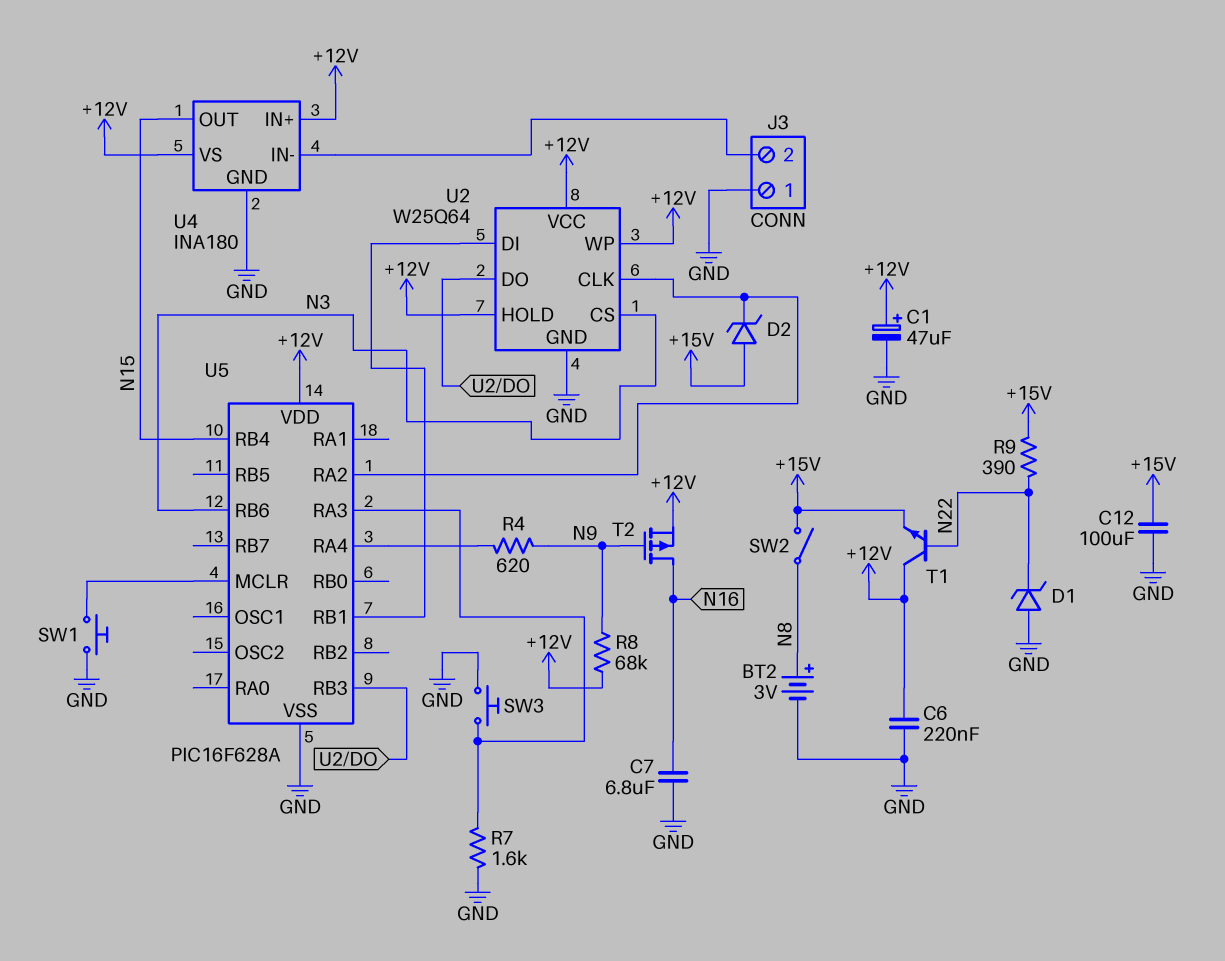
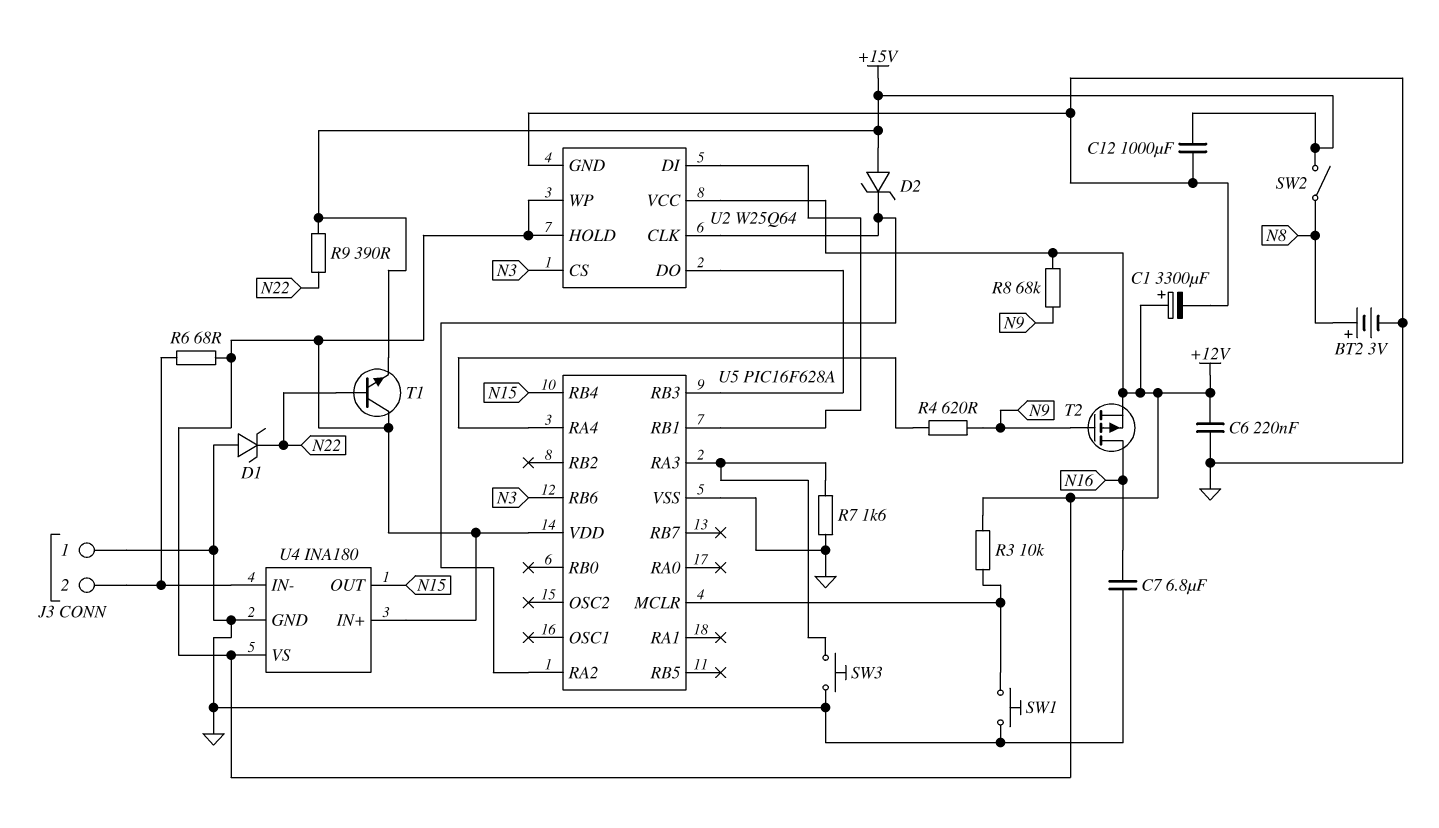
C1: 47uF (plus +12V, minus GND) -> 3300uF (plus +12V, minus GND)
C12: 100uF (+15V, GND) -> 1000uF (+15V, GND)
R3: none -> 10k (+12V, U5/MCLR)
R6: none -> 68 (+12V, J3/2)

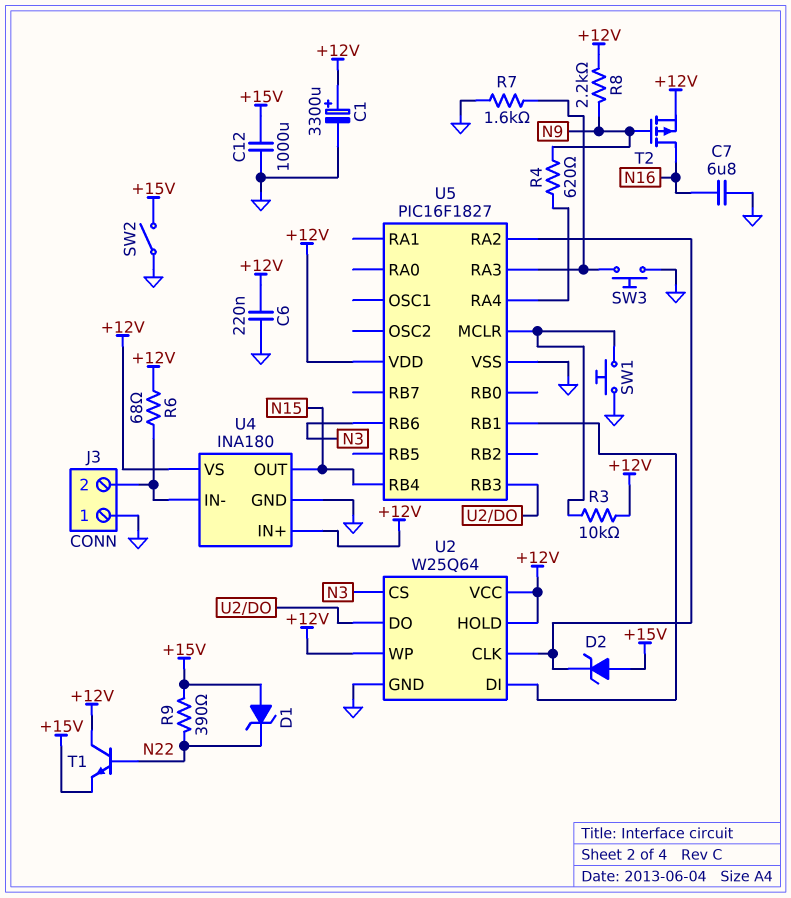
BT2: 3V (plus N8, minus GND) -> none
D1: zener (A GND, K N22) -> zener (A +15V, K N22)
R8: 68k (+12V, N9) -> 2.2k (+12V, N9)
SW2: switch (+15V, N8) -> switch (+15V, GND)
U5: PIC16F628A -> PIC16F1827

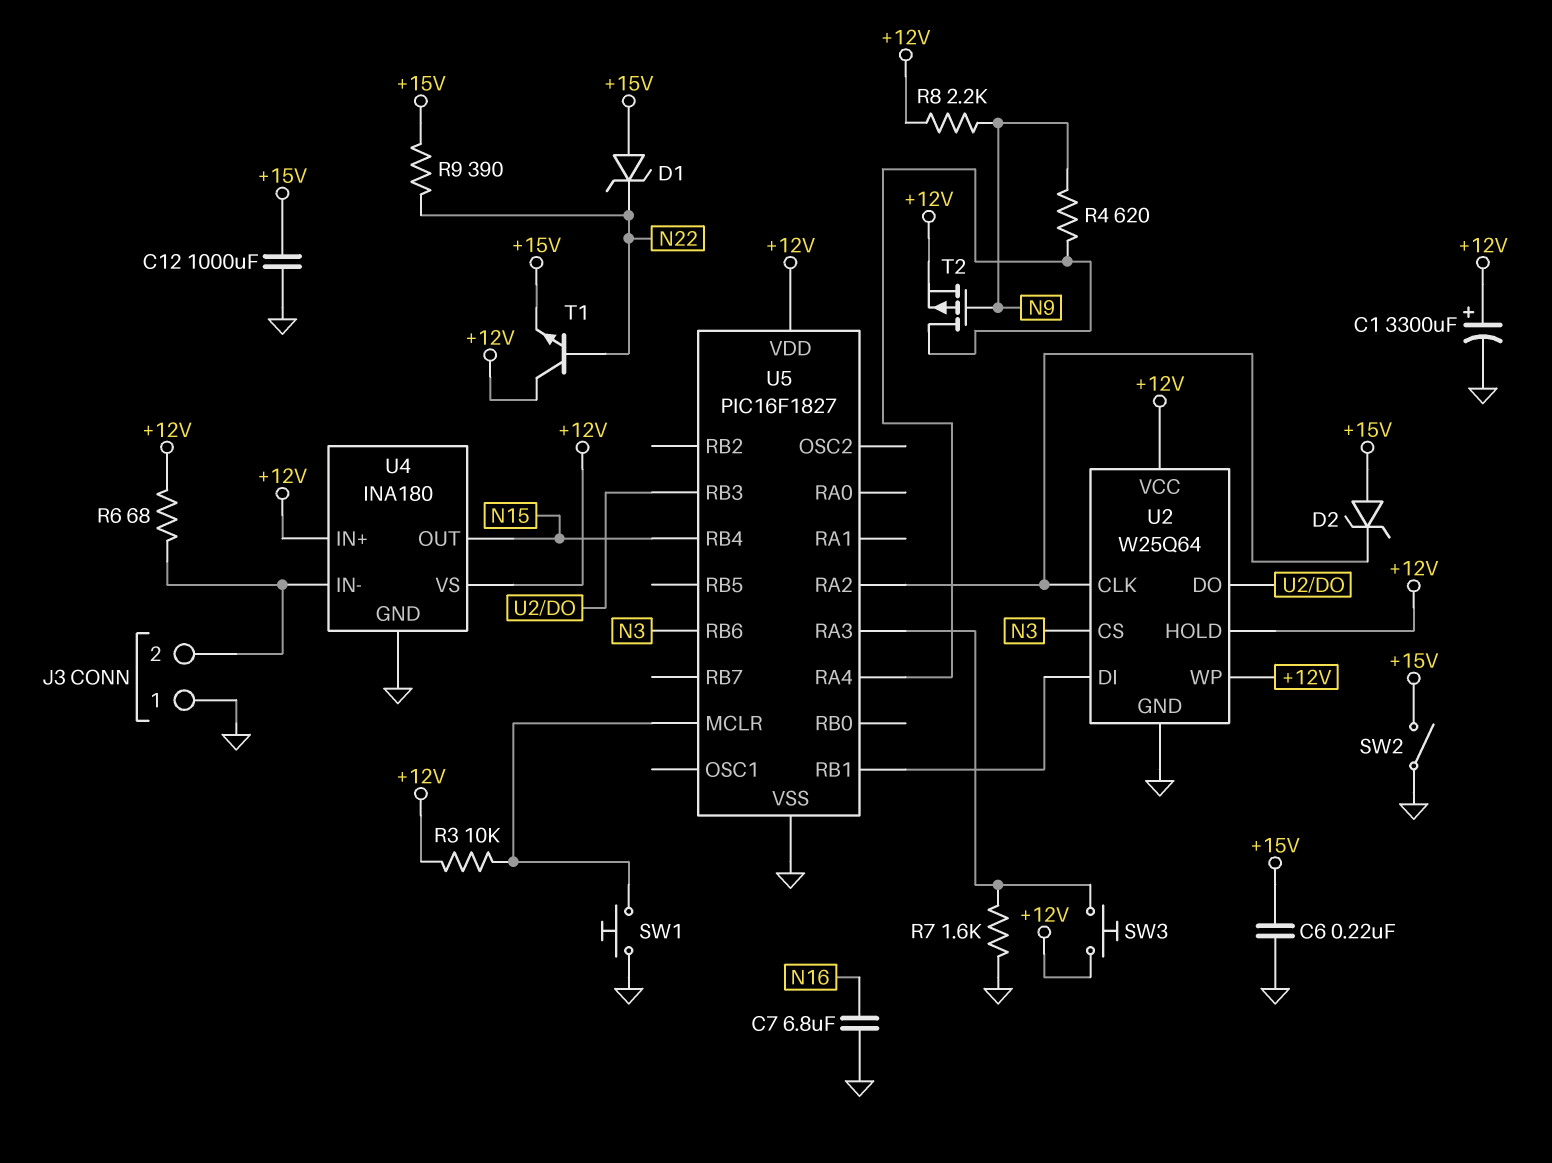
C6: 220nF (+12V, GND) -> 220nF (+15V, GND)
SW3: button (GND, U5/RA3) -> button (+12V, U5/RA3)
T2: PMOS (G N9, D N16, S +12V) -> PMOS (G N9, D U5/RA4, S +12V)

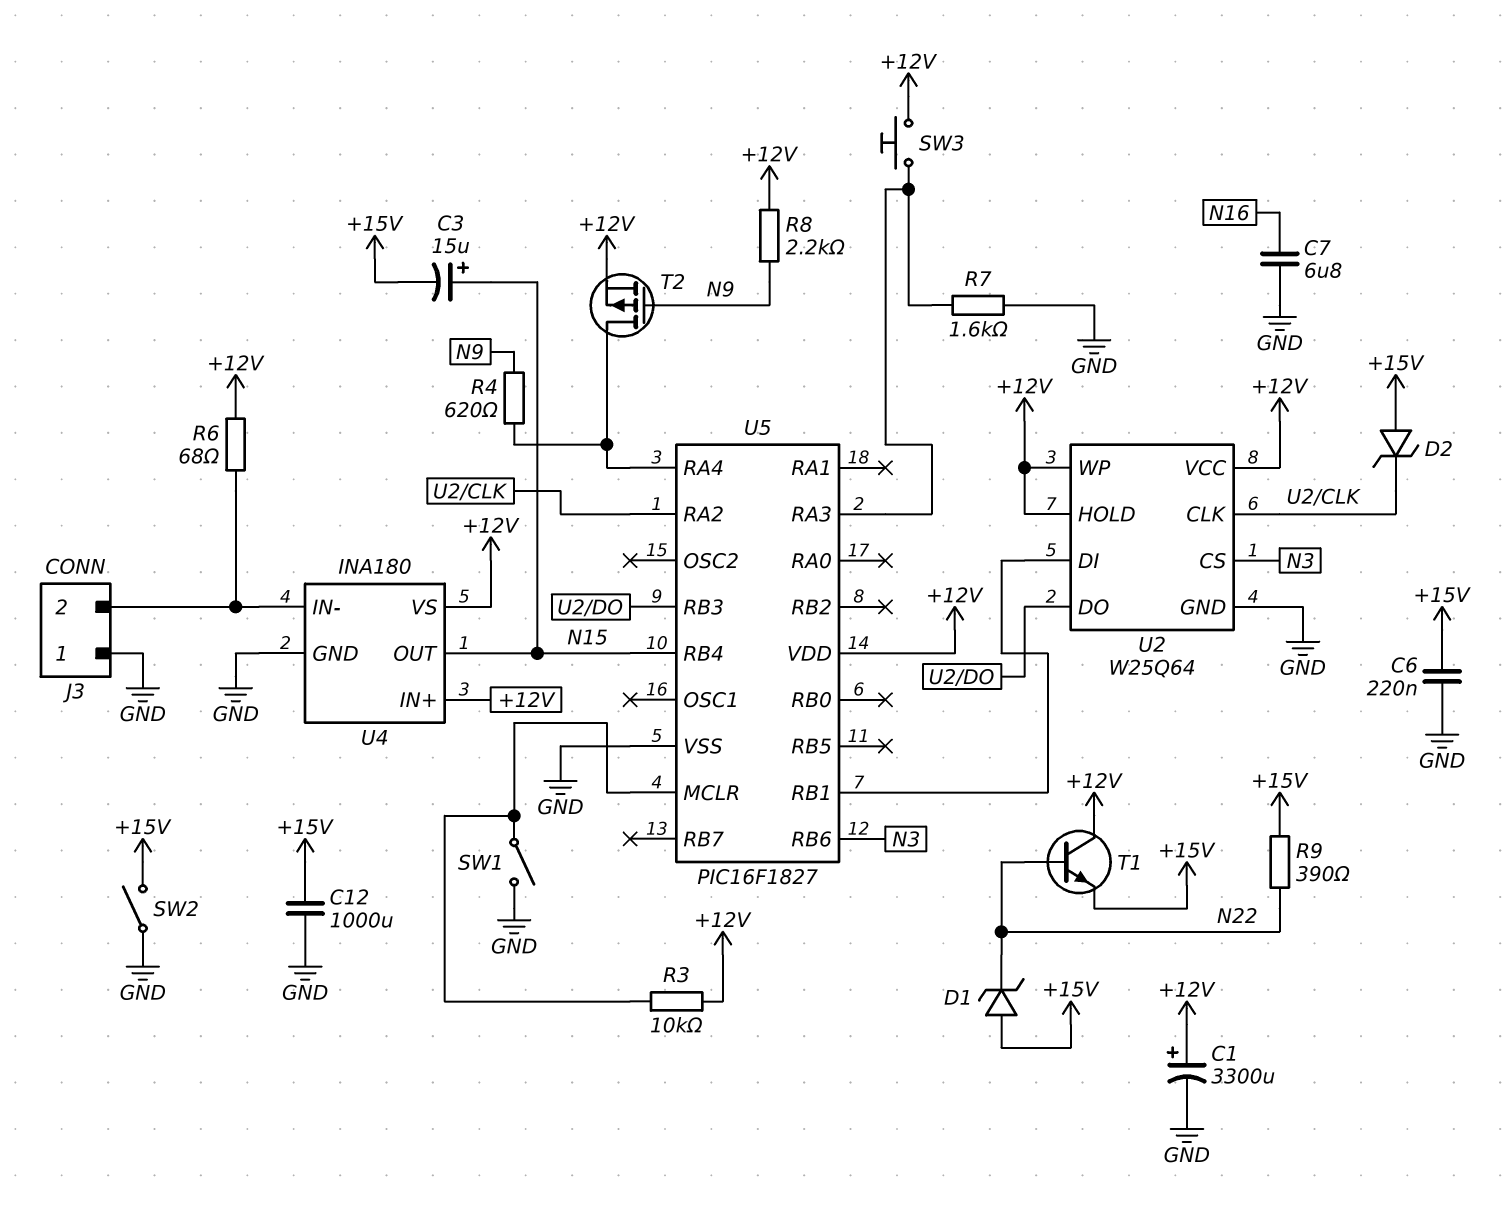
C3: none -> 15uF (plus N15, minus +15V)
SW1: button (GND, U5/MCLR) -> switch (GND, U5/MCLR)

